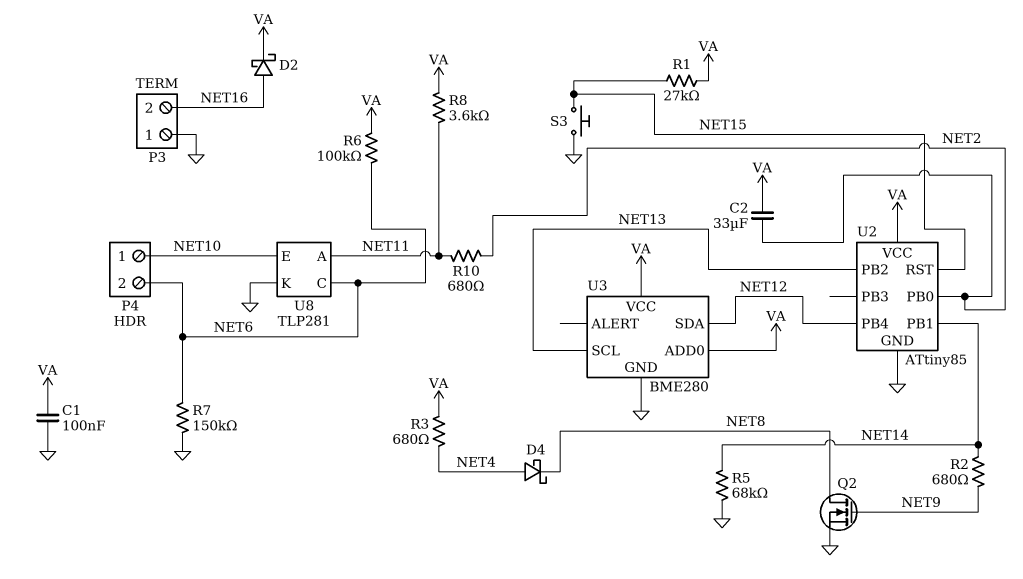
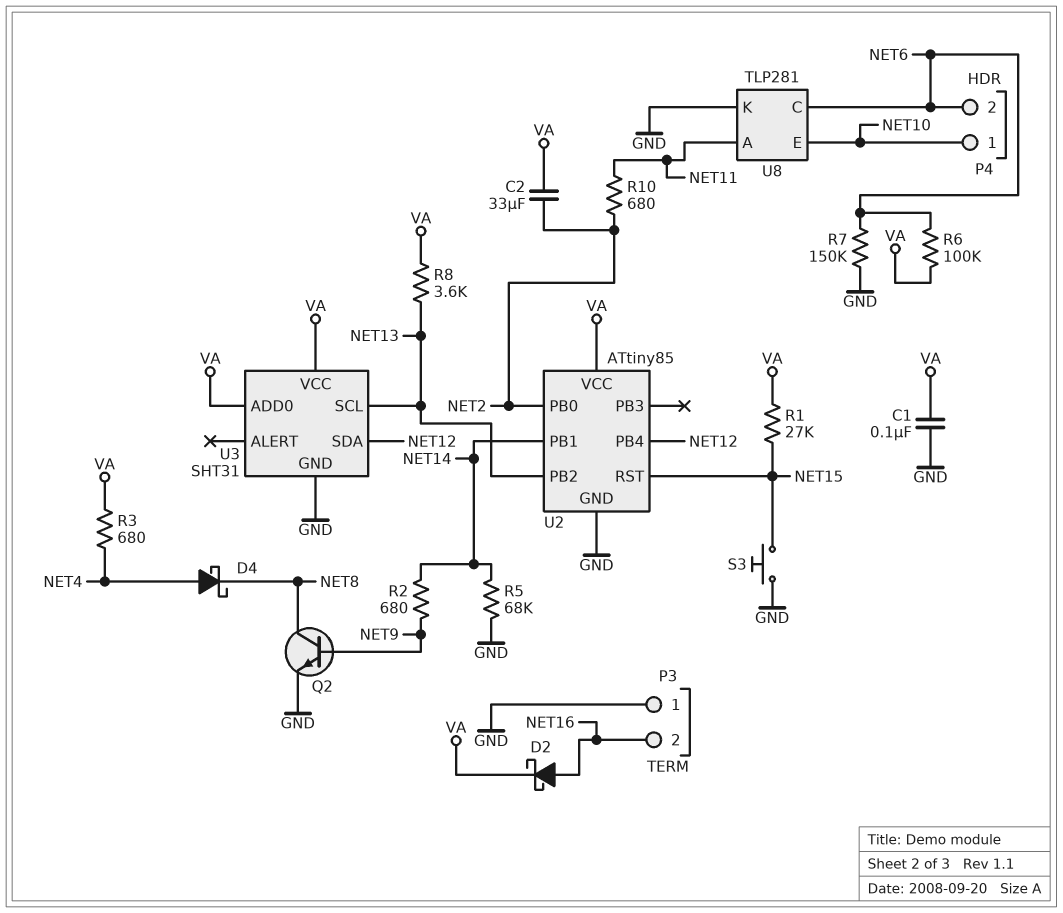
Q2: NMOS (G NET9, D NET8, S GND) -> NPN (B NET9, C NET8, E GND)
R8: 3.6k (NET11, VA) -> 3.6k (NET13, VA)
U3: BME280 -> SHT31

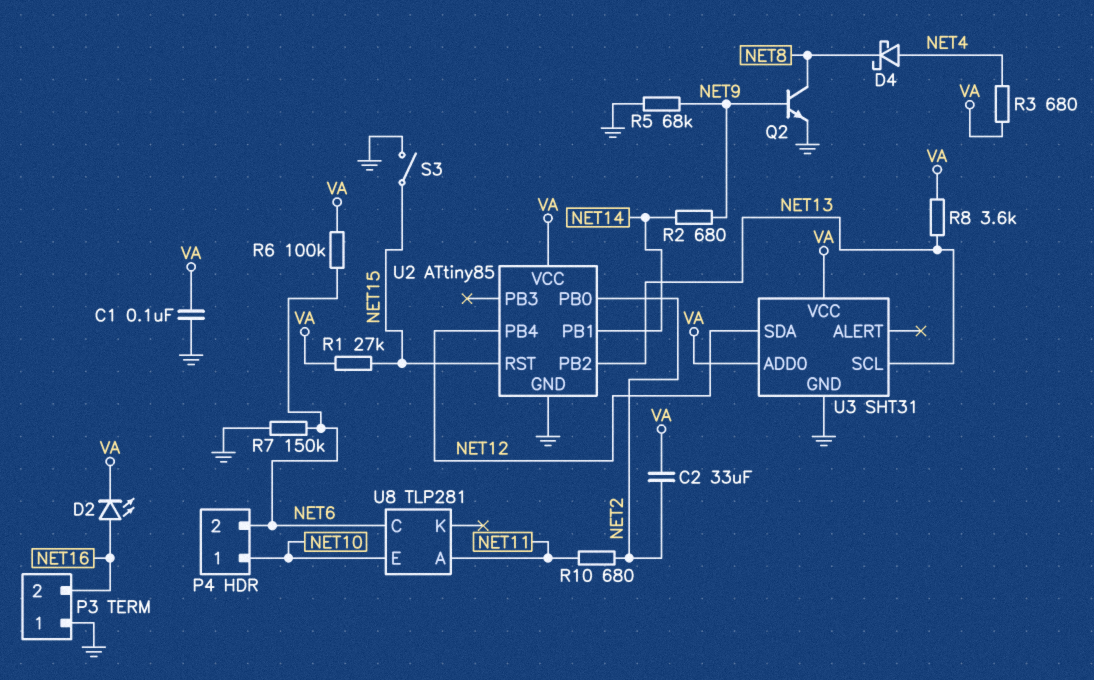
D2: schottky (A NET16, K VA) -> LED (A NET16, K VA)
R5: 68k (GND, NET14) -> 68k (GND, NET9)
S3: button (GND, NET15) -> switch (GND, NET15)
U8 pin K: GND -> none

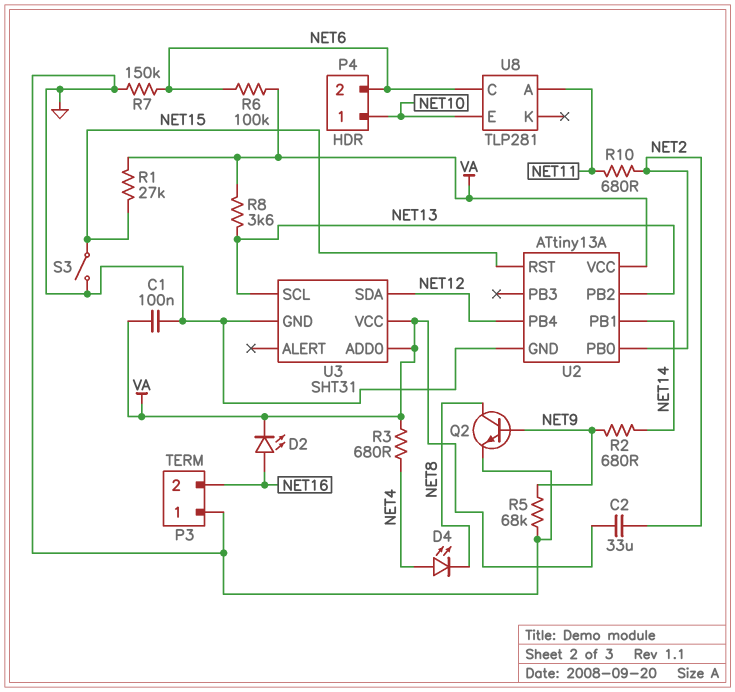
D4: schottky (A NET4, K NET8) -> LED (A NET4, K NET8)
U2: ATtiny85 -> ATtiny13A

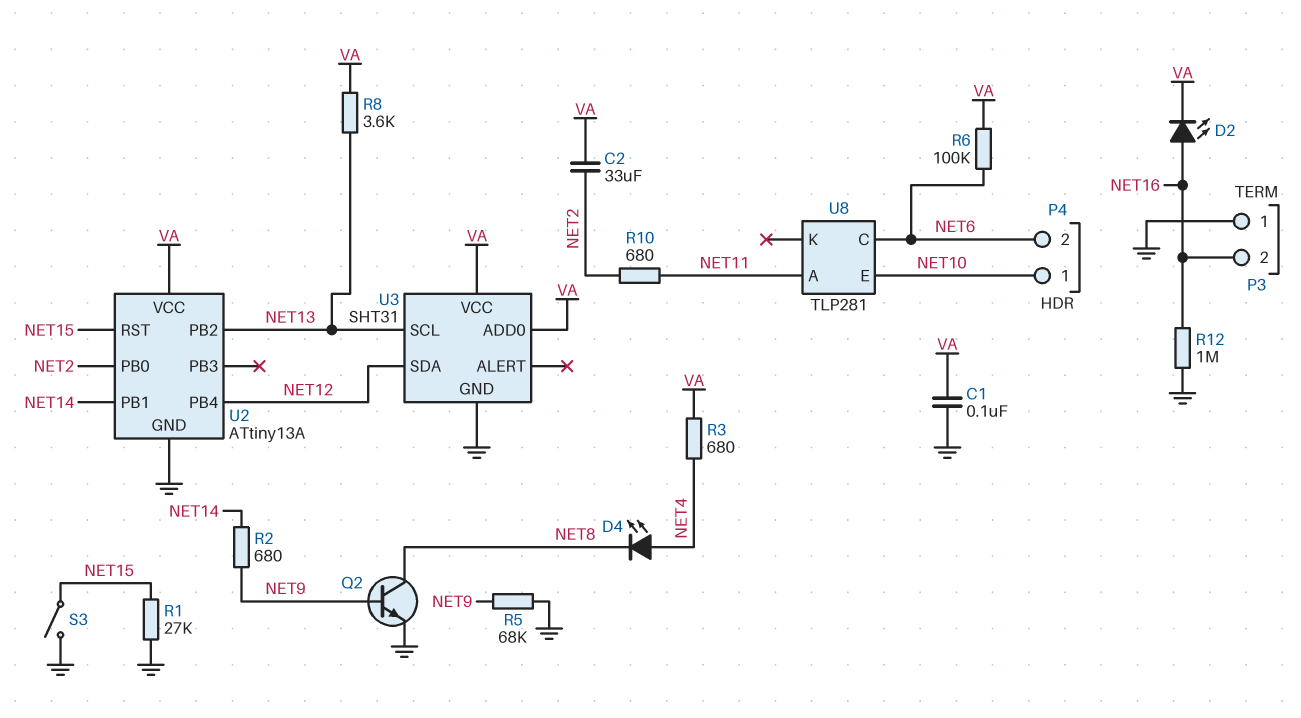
R1: 27k (NET15, VA) -> 27k (GND, NET15)
R7: 150k (GND, NET6) -> none
R12: none -> 1M (GND, NET16)

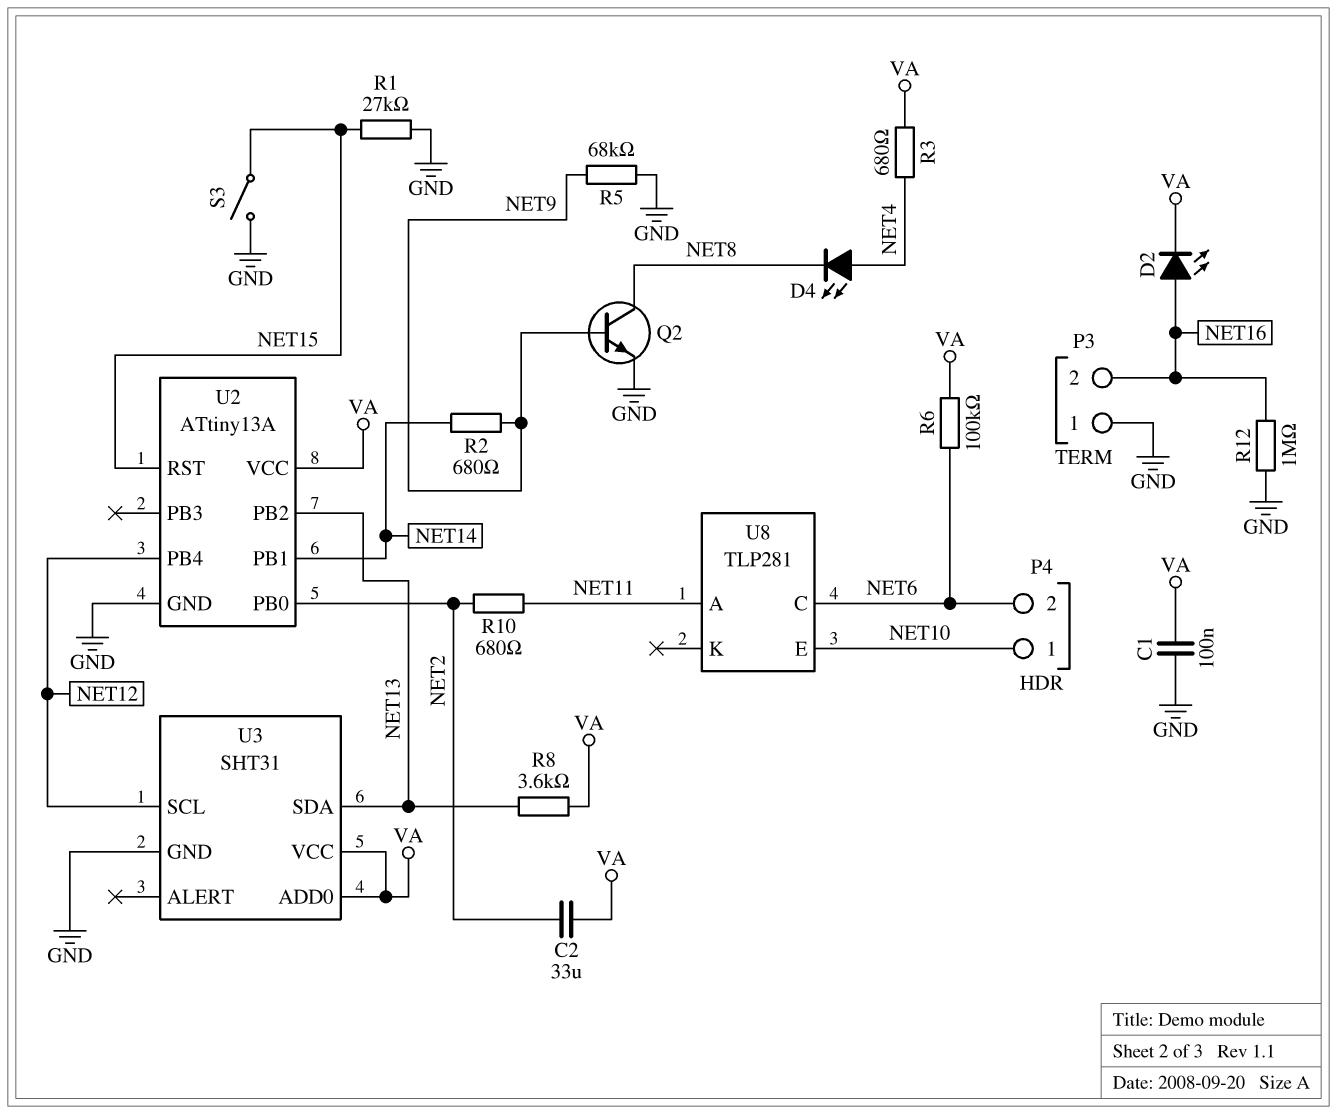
U3 pin SCL: NET13 -> NET12
U3 pin SDA: NET12 -> NET13

